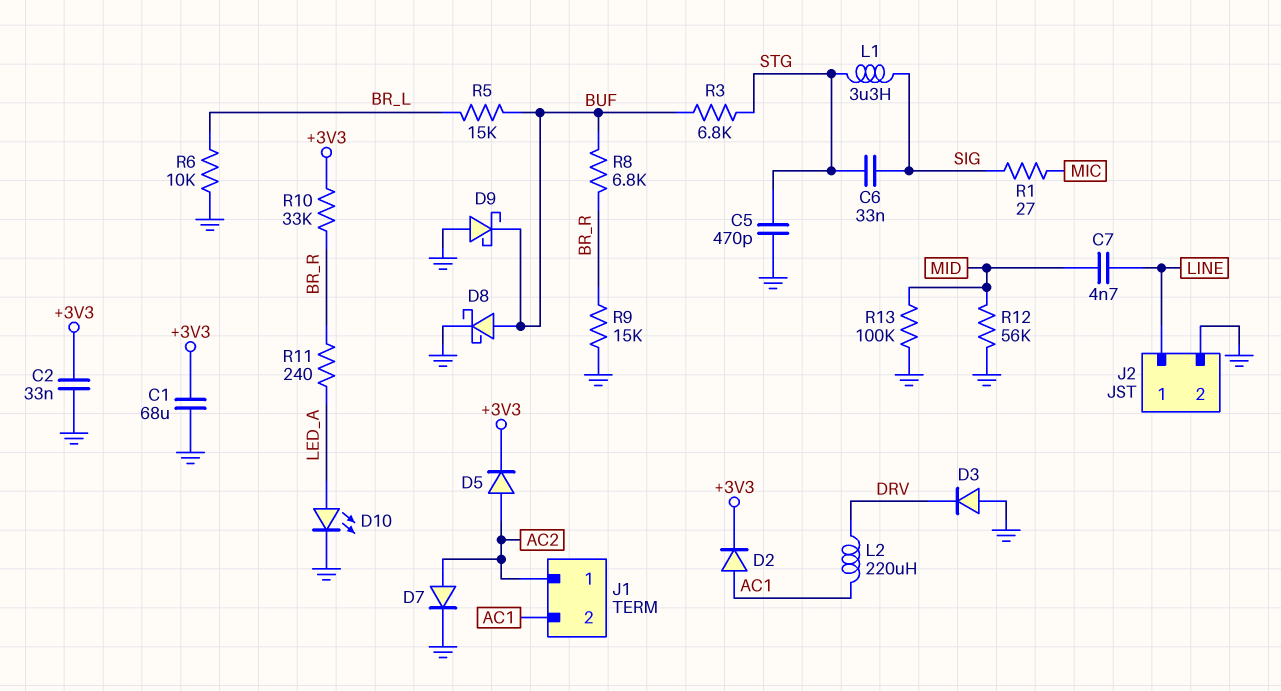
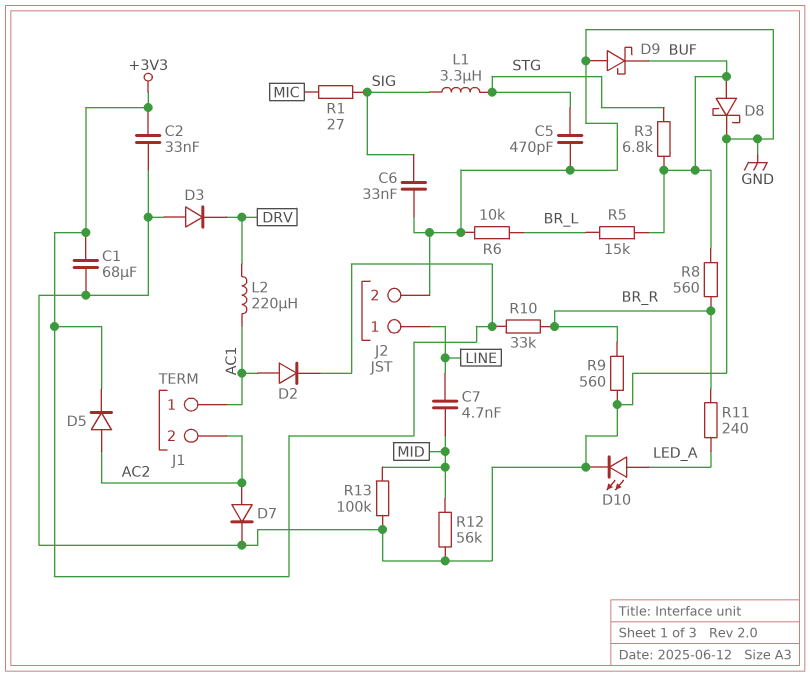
C6: 33nF (SIG, STG) -> 33nF (GND, SIG)
J1 pin 1: AC2 -> AC1
J1 pin 2: AC1 -> AC2
R8: 6.8k (BR_R, BUF) -> 560 (BR_R, BUF)
R9: 15k (BR_R, GND) -> 560 (BR_R, GND)

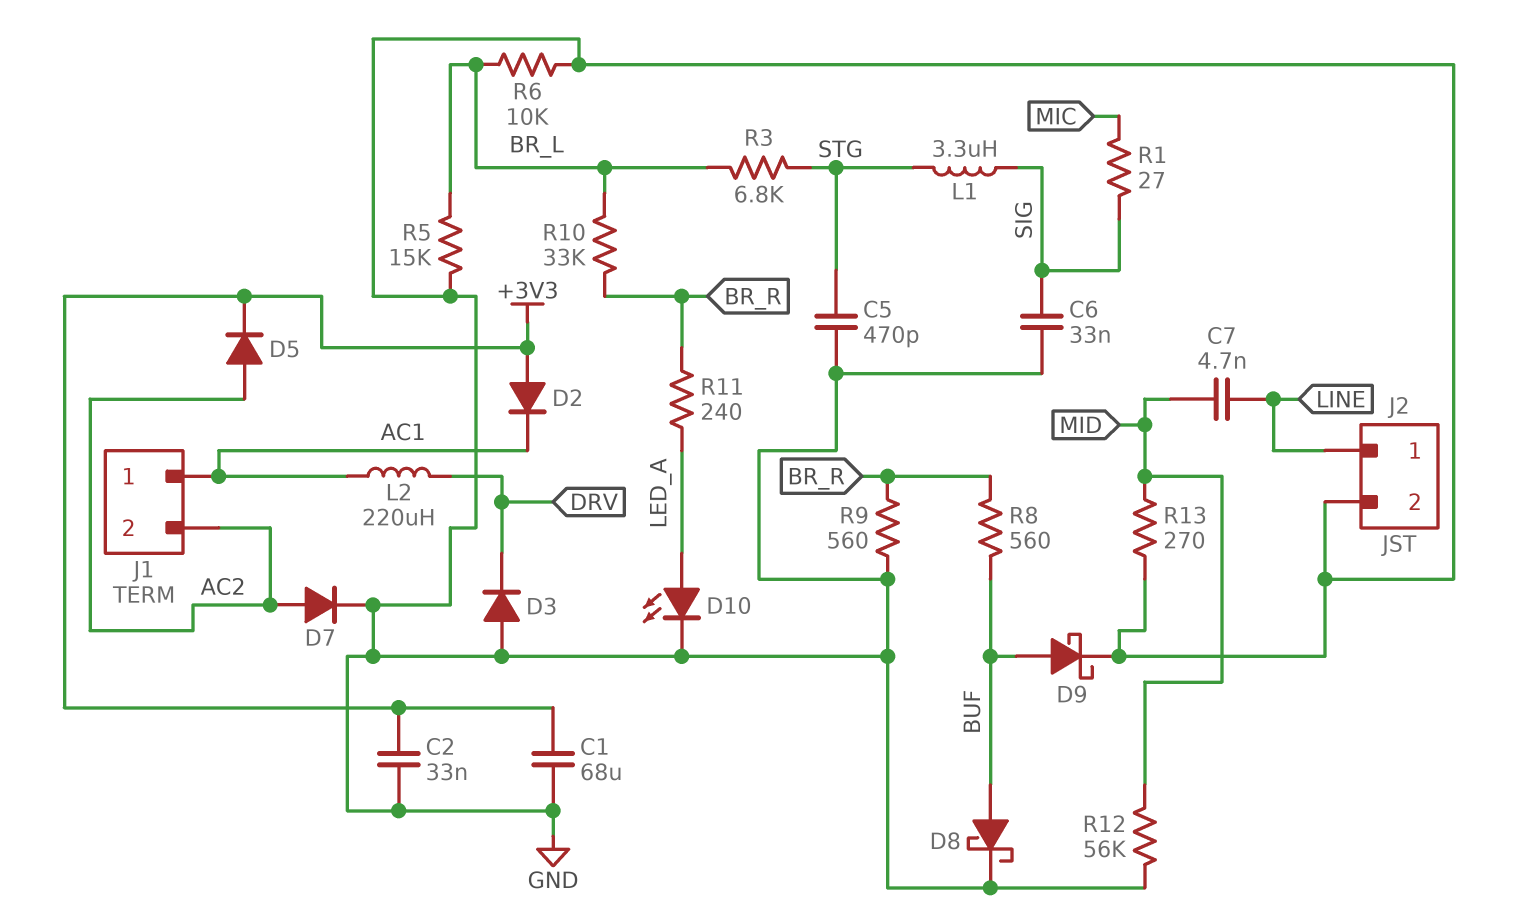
D2: diode (A AC1, K +3V3) -> diode (A +3V3, K AC1)
D9: schottky (A GND, K BUF) -> schottky (A BUF, K GND)
R3: 6.8k (BUF, STG) -> 6.8k (BR_L, STG)
R5: 15k (BR_L, BUF) -> 15k (BR_L, GND)
R10: 33k (+3V3, BR_R) -> 33k (BR_L, BR_R)
R13: 100k (GND, MID) -> 270 (GND, MID)

